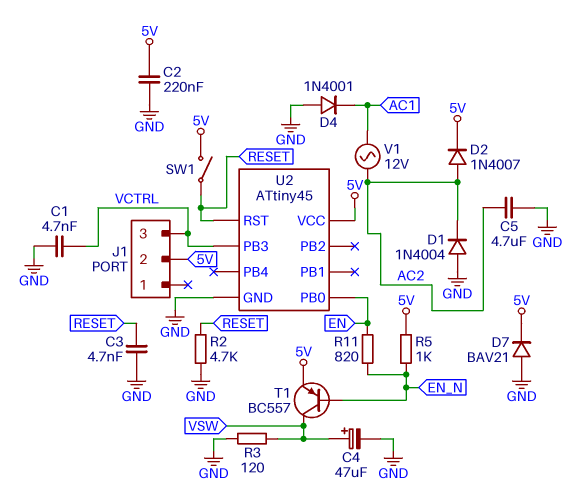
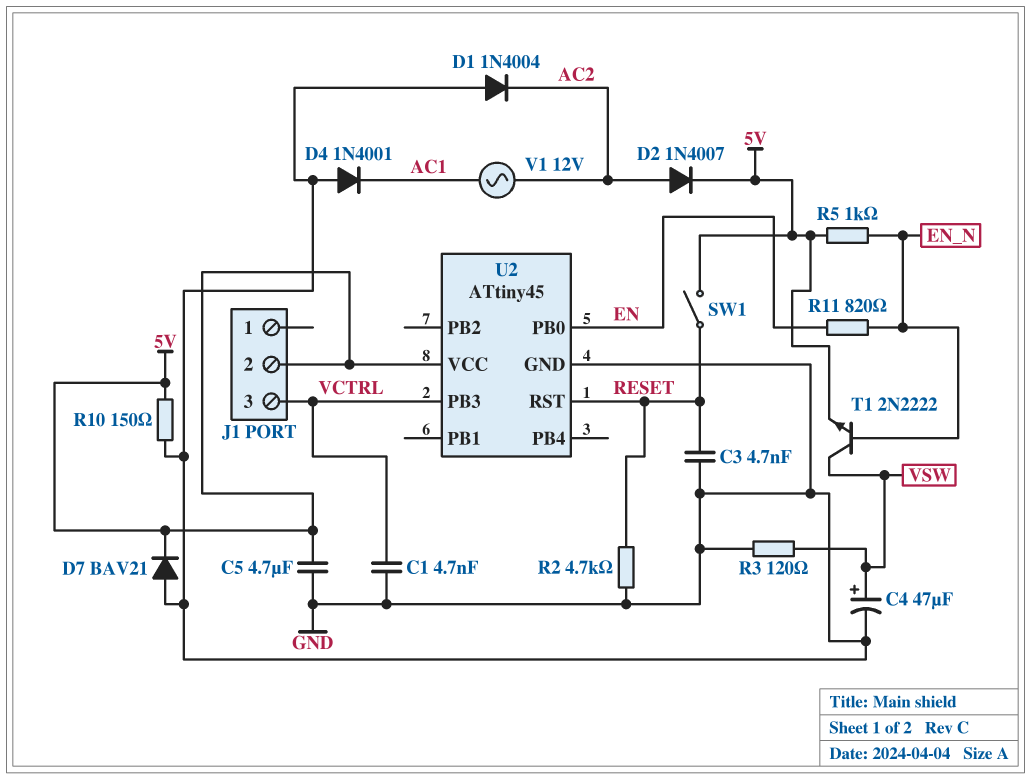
C2: 220nF (5V, GND) -> none
C5: 4.7uF (AC2, GND) -> 4.7uF (5V, GND)
R10: none -> 150 (5V, GND)
T1: PNP BC557 (B EN_N, C VSW, E 5V) -> NPN 2N2222 (B EN_N, C VSW, E 5V)

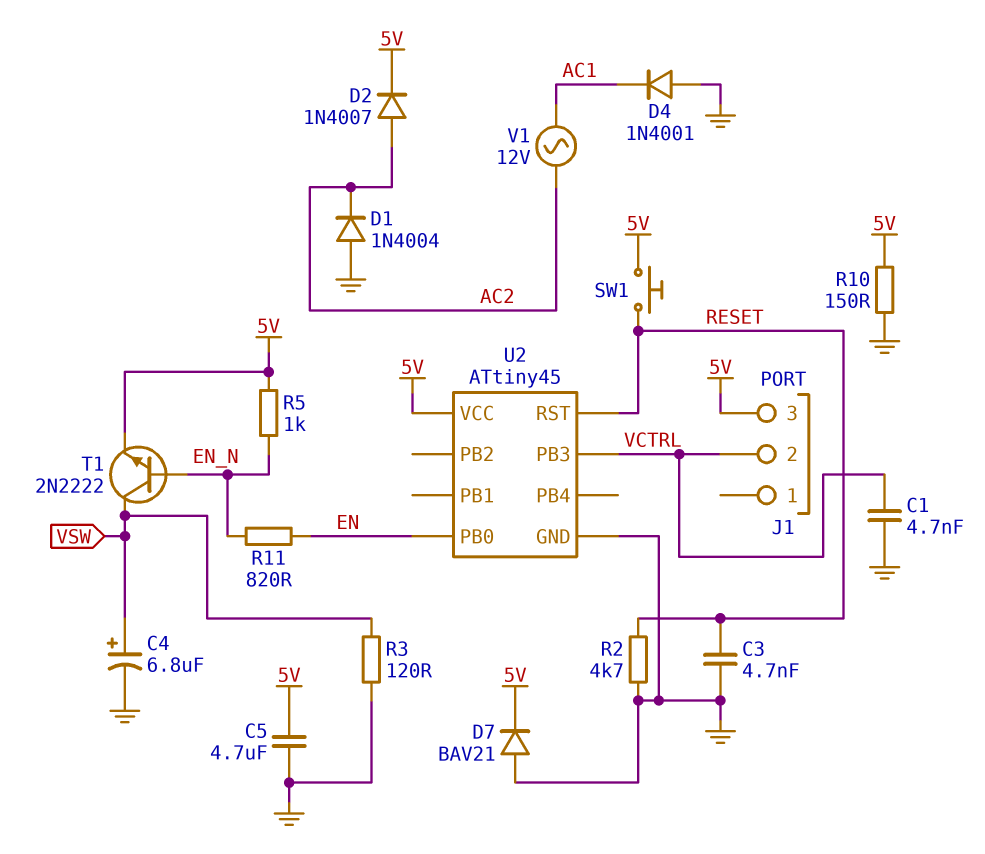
C4: 47uF (plus VSW, minus GND) -> 6.8uF (plus VSW, minus GND)
J1 pin 2: 5V -> VCTRL
J1 pin 3: VCTRL -> 5V
SW1: switch (5V, RESET) -> button (5V, RESET)

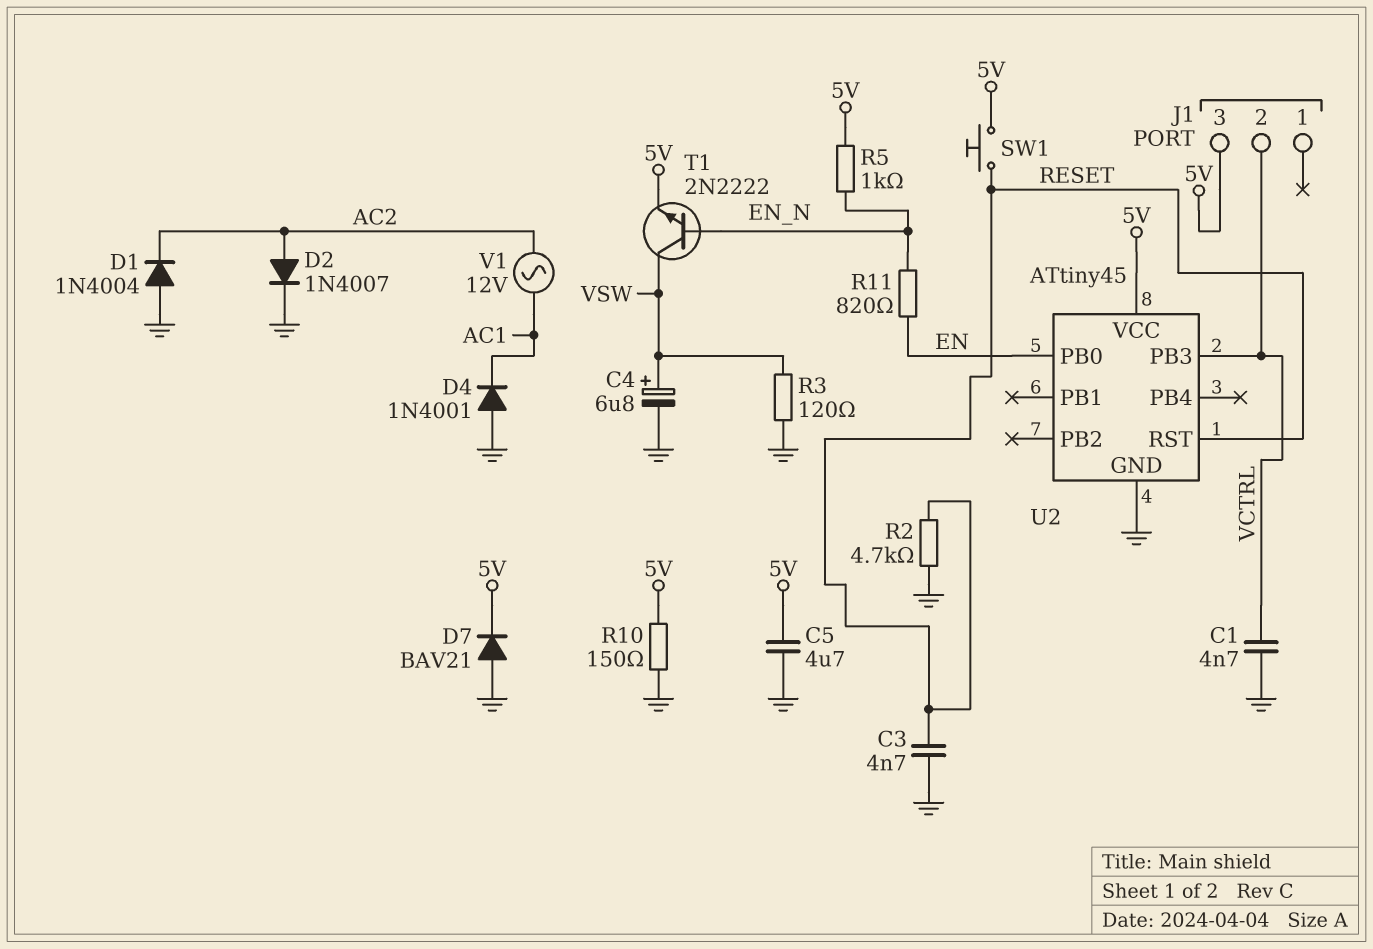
D2: diode 1N4007 (A AC2, K 5V) -> diode 1N4007 (A AC2, K GND)

